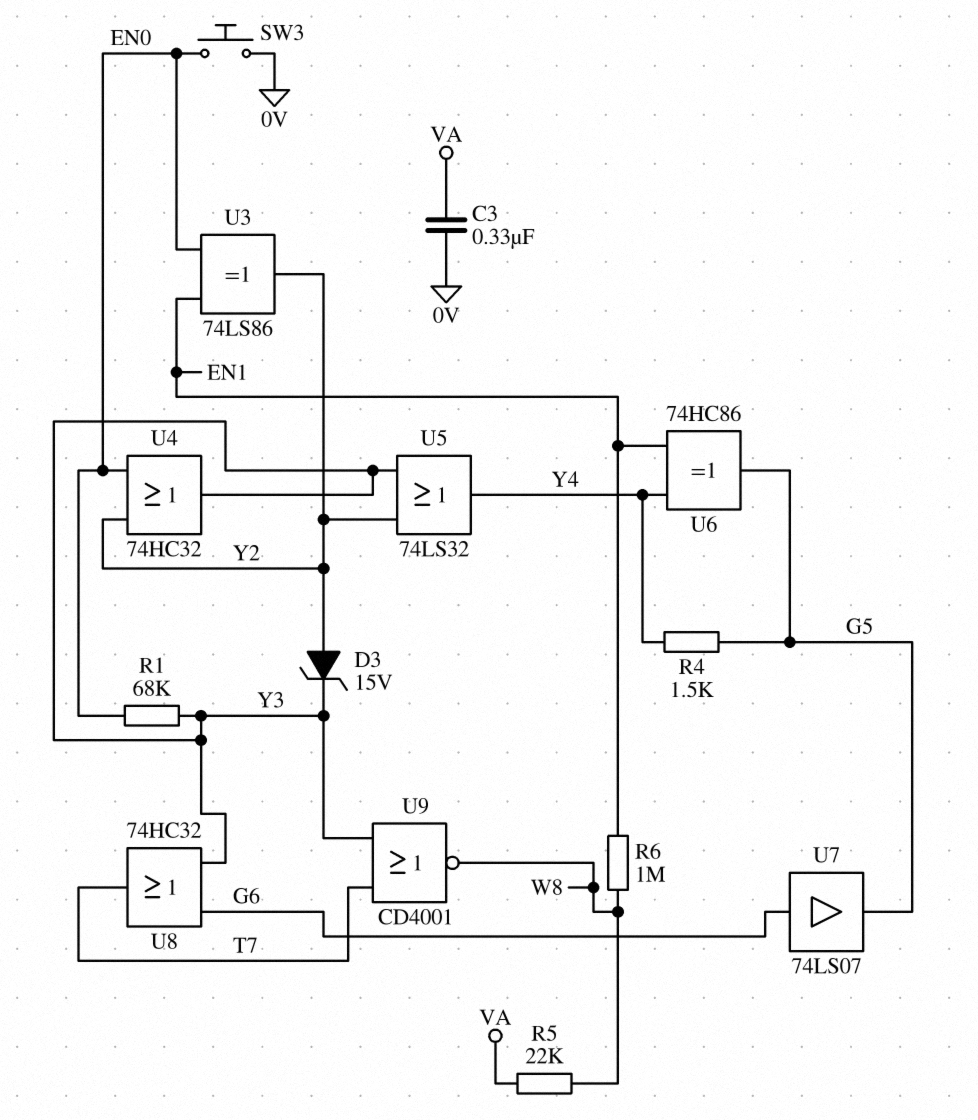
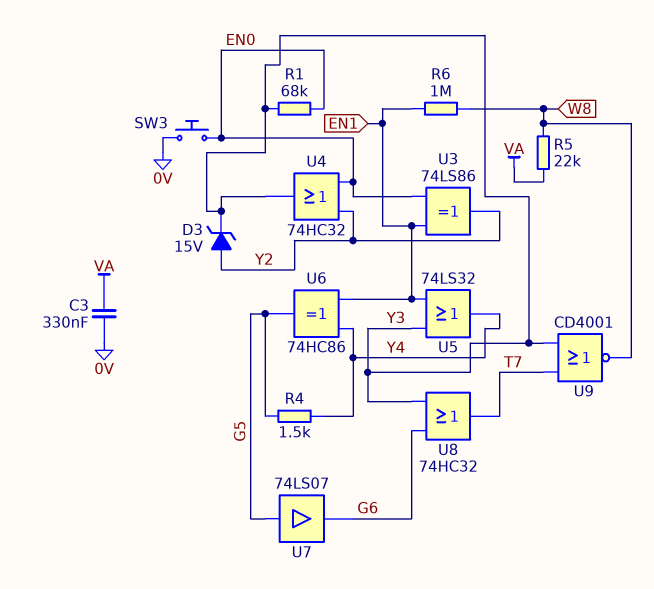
U5: OR 74LS32 (in Y2, in Y3, out Y4) -> OR 74LS32 (in EN1, in Y3, out Y4)
U7: buffer 74LS07 (in G6, out G5) -> buffer 74LS07 (in G5, out G6)

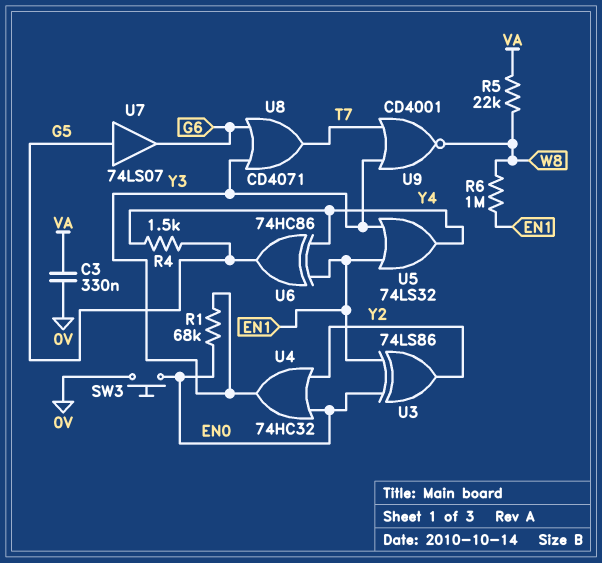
D3: zener 15V (A Y2, K Y3) -> none
U8: OR 74HC32 (in G6, in Y3, out T7) -> OR CD4071 (in G6, in Y3, out T7)

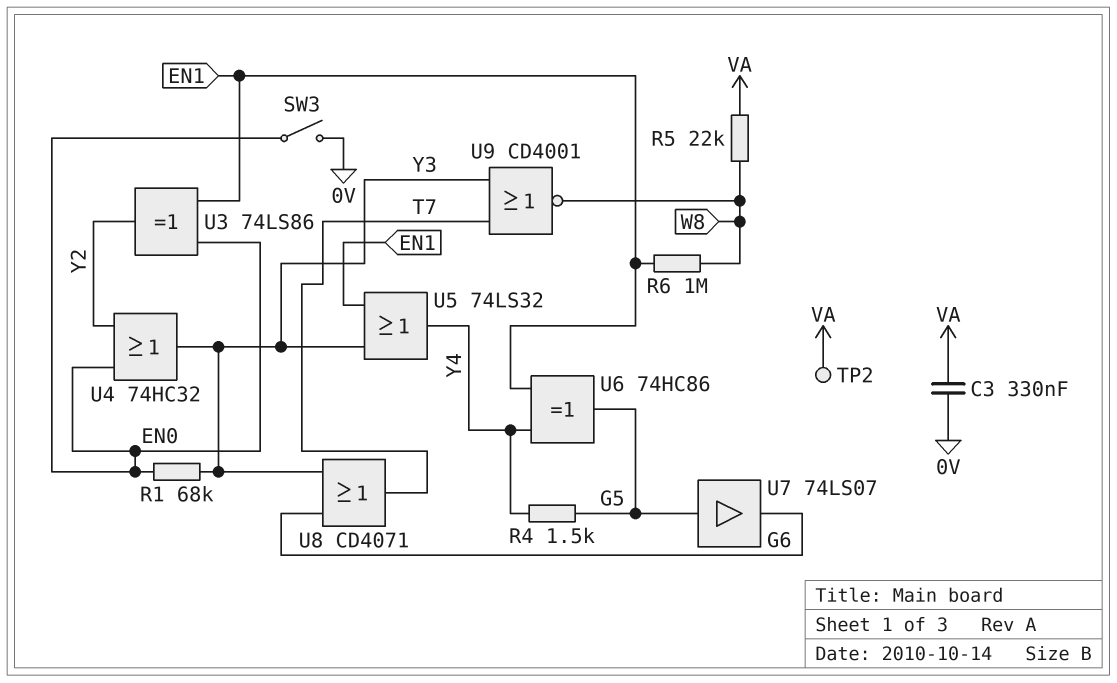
SW3: button (0V, EN0) -> switch (0V, EN0)
TP2: none -> test point (VA)

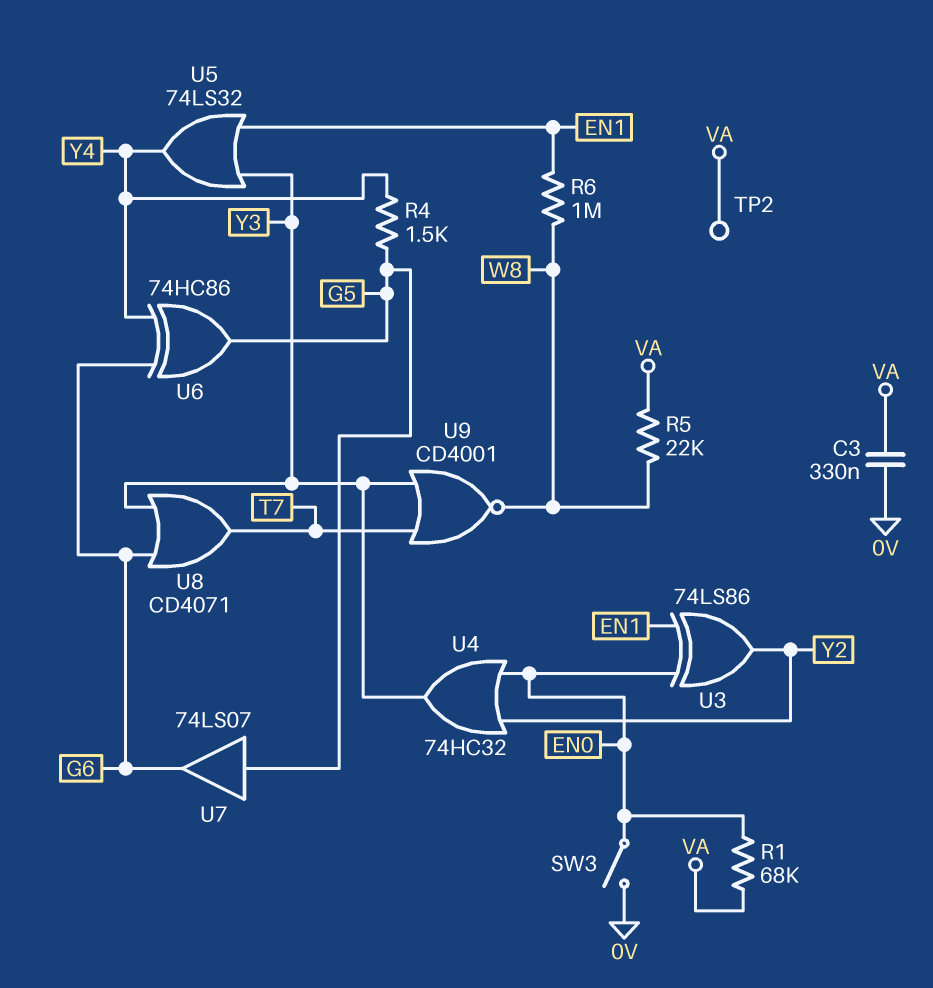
R1: 68k (EN0, Y3) -> 68k (EN0, VA)
U6: XOR 74HC86 (in EN1, in Y4, out G5) -> XOR 74HC86 (in G6, in Y4, out G5)

